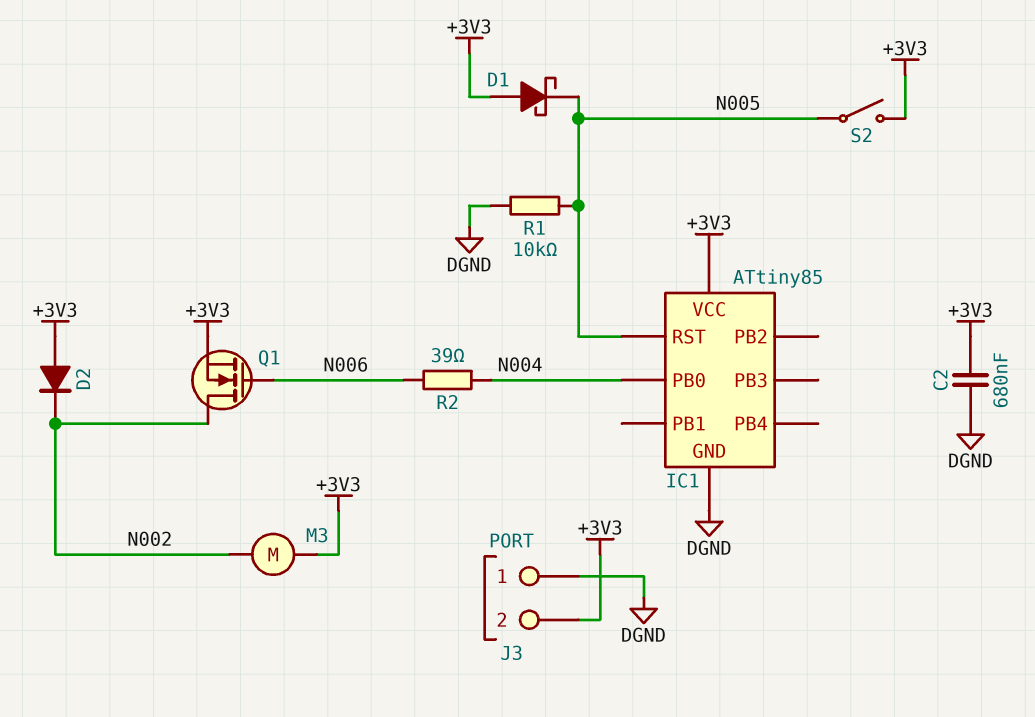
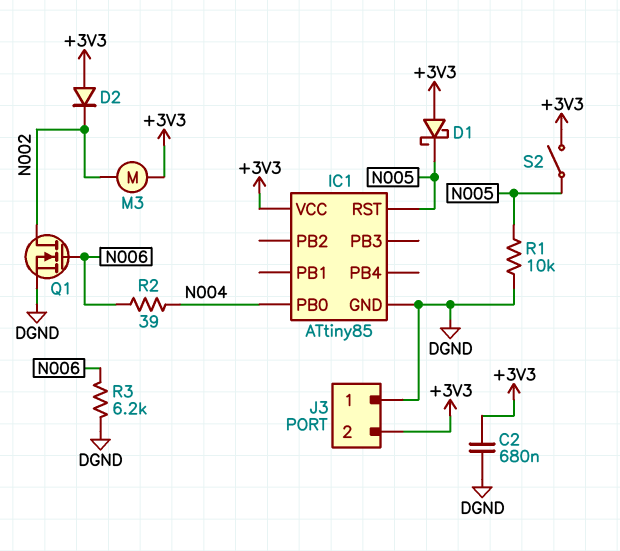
Q1: NMOS (G N006, D N002, S +3V3) -> NMOS (G N006, D N002, S DGND)
R3: none -> 6.2k (DGND, N006)

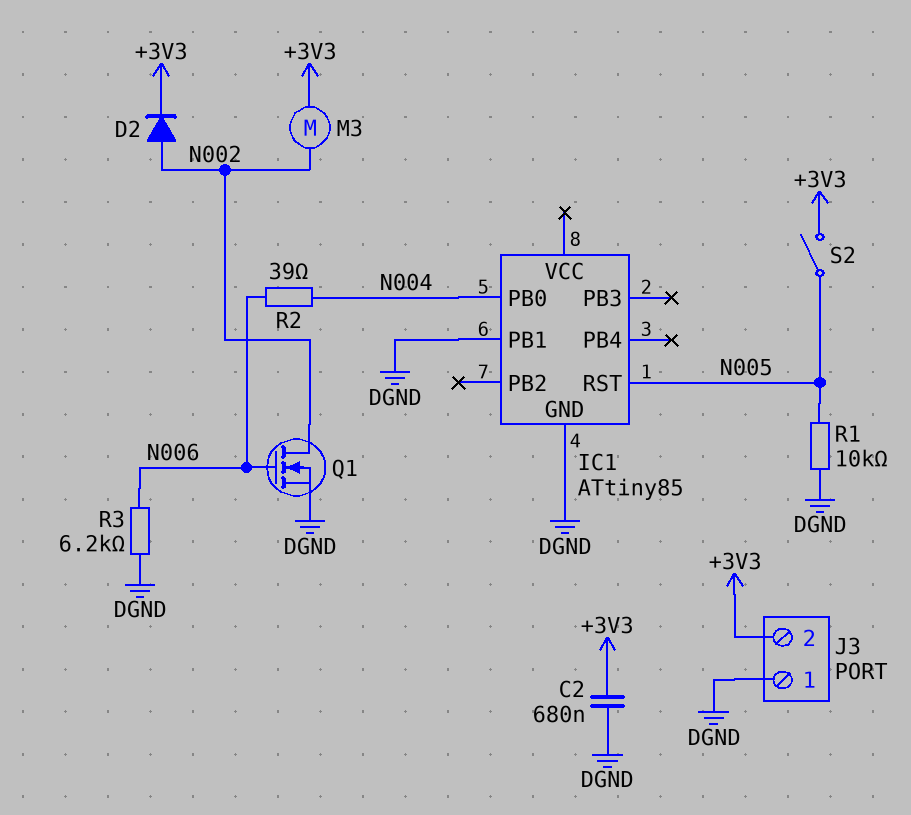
D1: schottky (A +3V3, K N005) -> none
D2: diode (A +3V3, K N002) -> diode (A N002, K +3V3)
IC1 pin PB1: none -> DGND
IC1 pin VCC: +3V3 -> none

